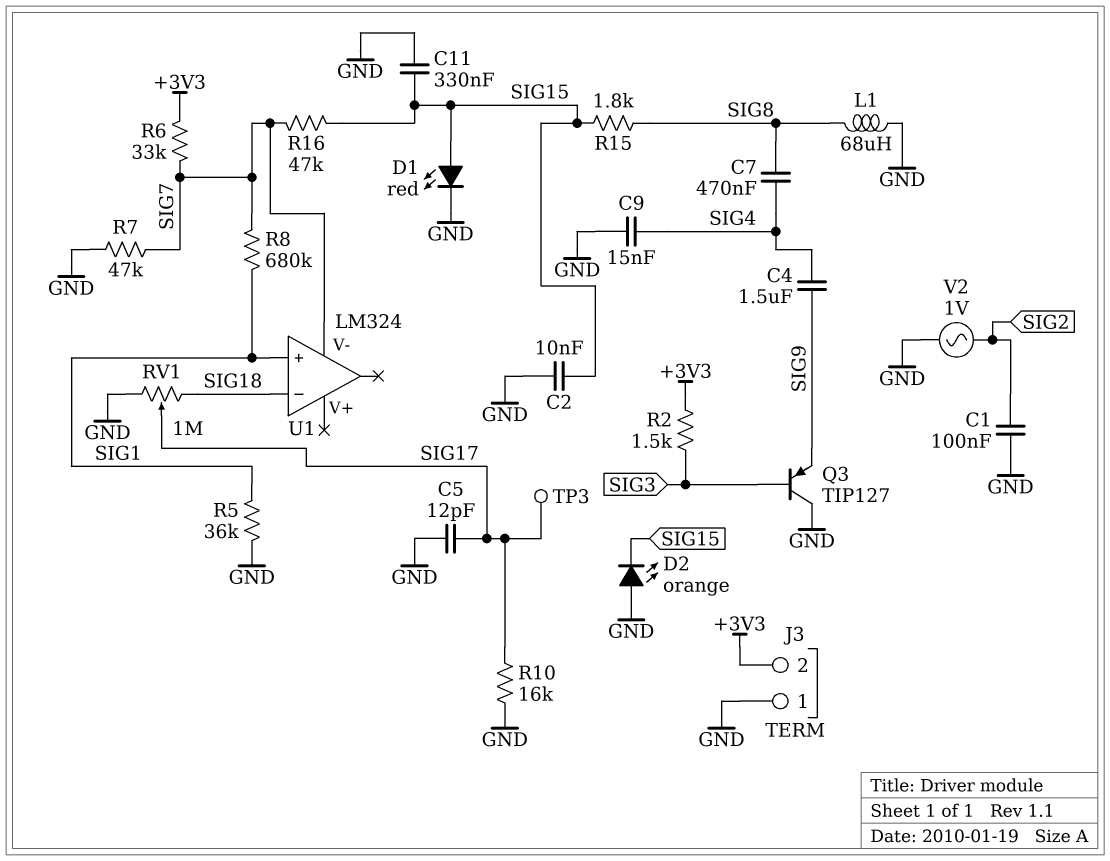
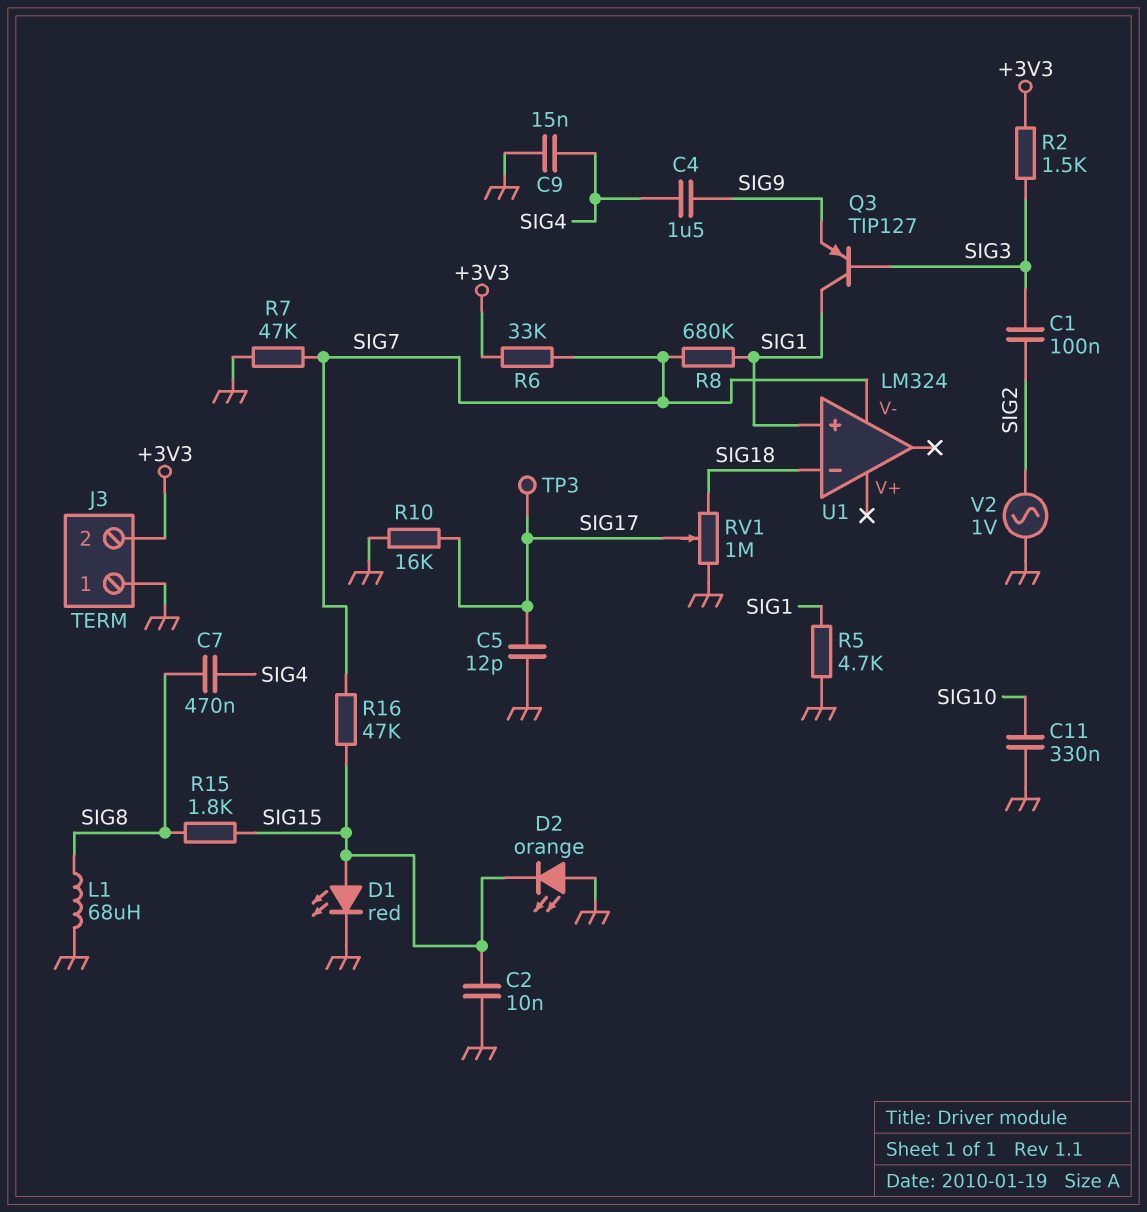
C1: 100nF (GND, SIG2) -> 100nF (SIG2, SIG3)
C11: 330nF (GND, SIG15) -> 330nF (GND, SIG10)
Q3: PNP TIP127 (B SIG3, C GND, E SIG9) -> PNP TIP127 (B SIG3, C SIG1, E SIG9)
R5: 36k (GND, SIG1) -> 4.7k (GND, SIG1)

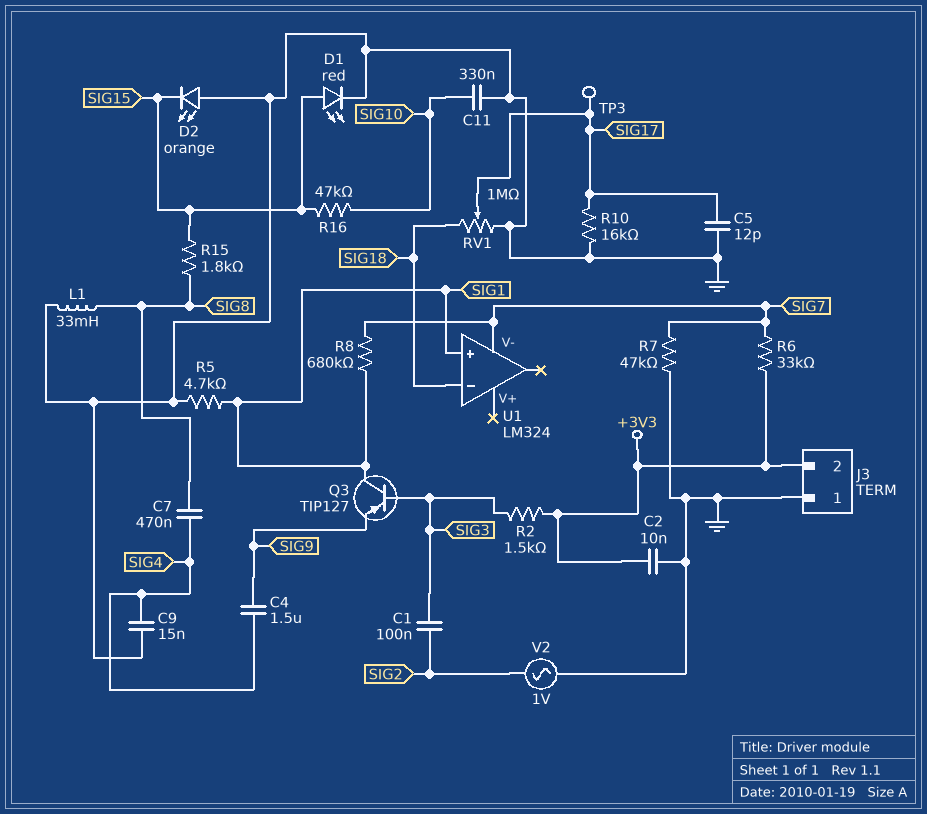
C2: 10nF (GND, SIG15) -> 10nF (+3V3, GND)
L1: 68uH (GND, SIG8) -> 33mH (GND, SIG8)
R16: 47k (SIG7, SIG15) -> 47k (SIG10, SIG15)

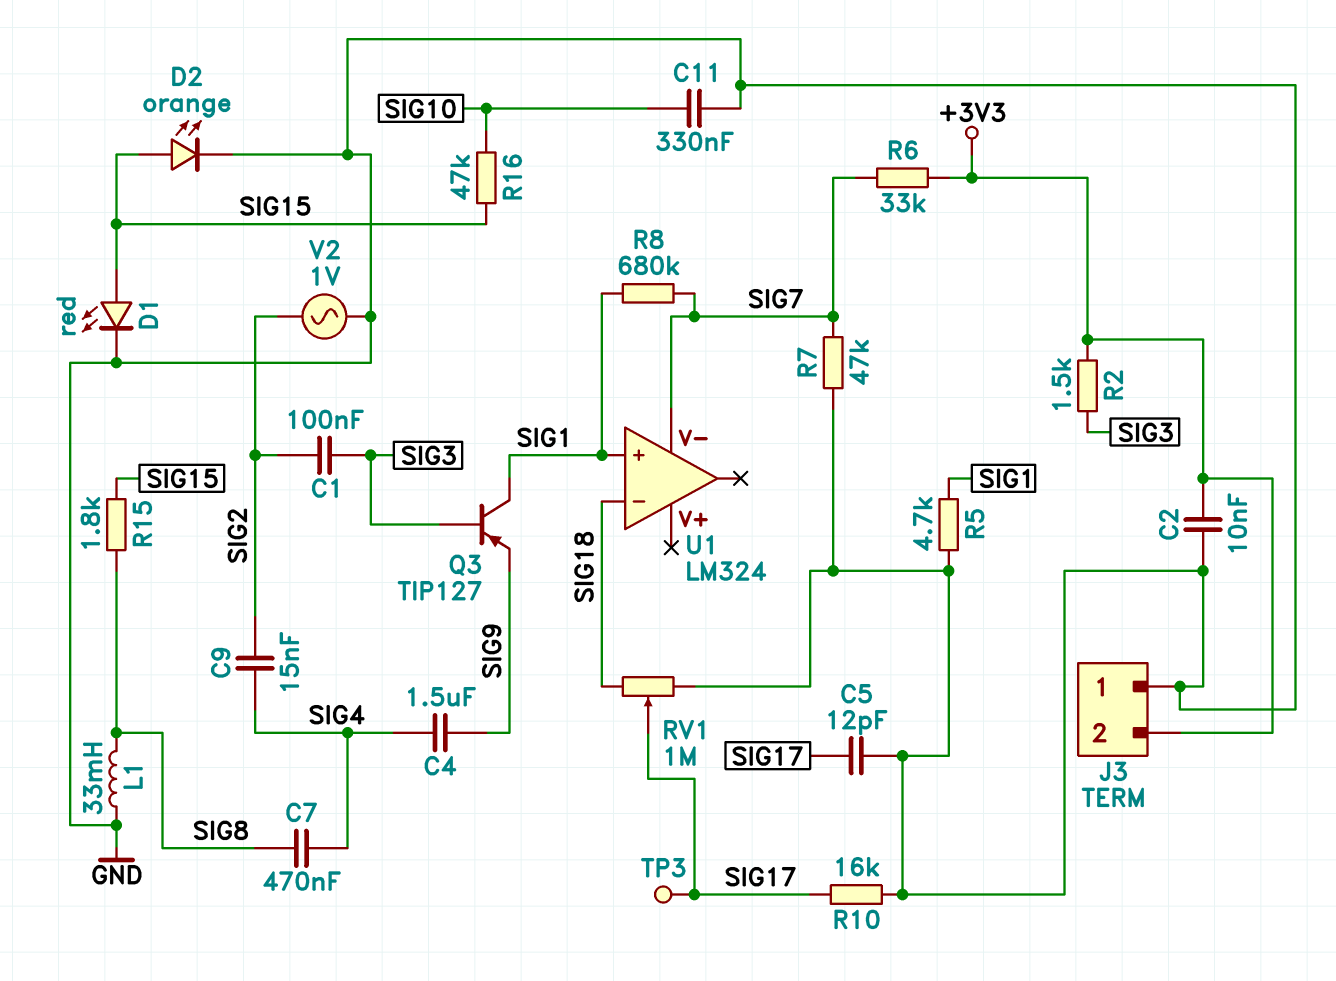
C9: 15nF (GND, SIG4) -> 15nF (SIG2, SIG4)
D2: LED orange (A GND, K SIG15) -> LED orange (A SIG15, K GND)

